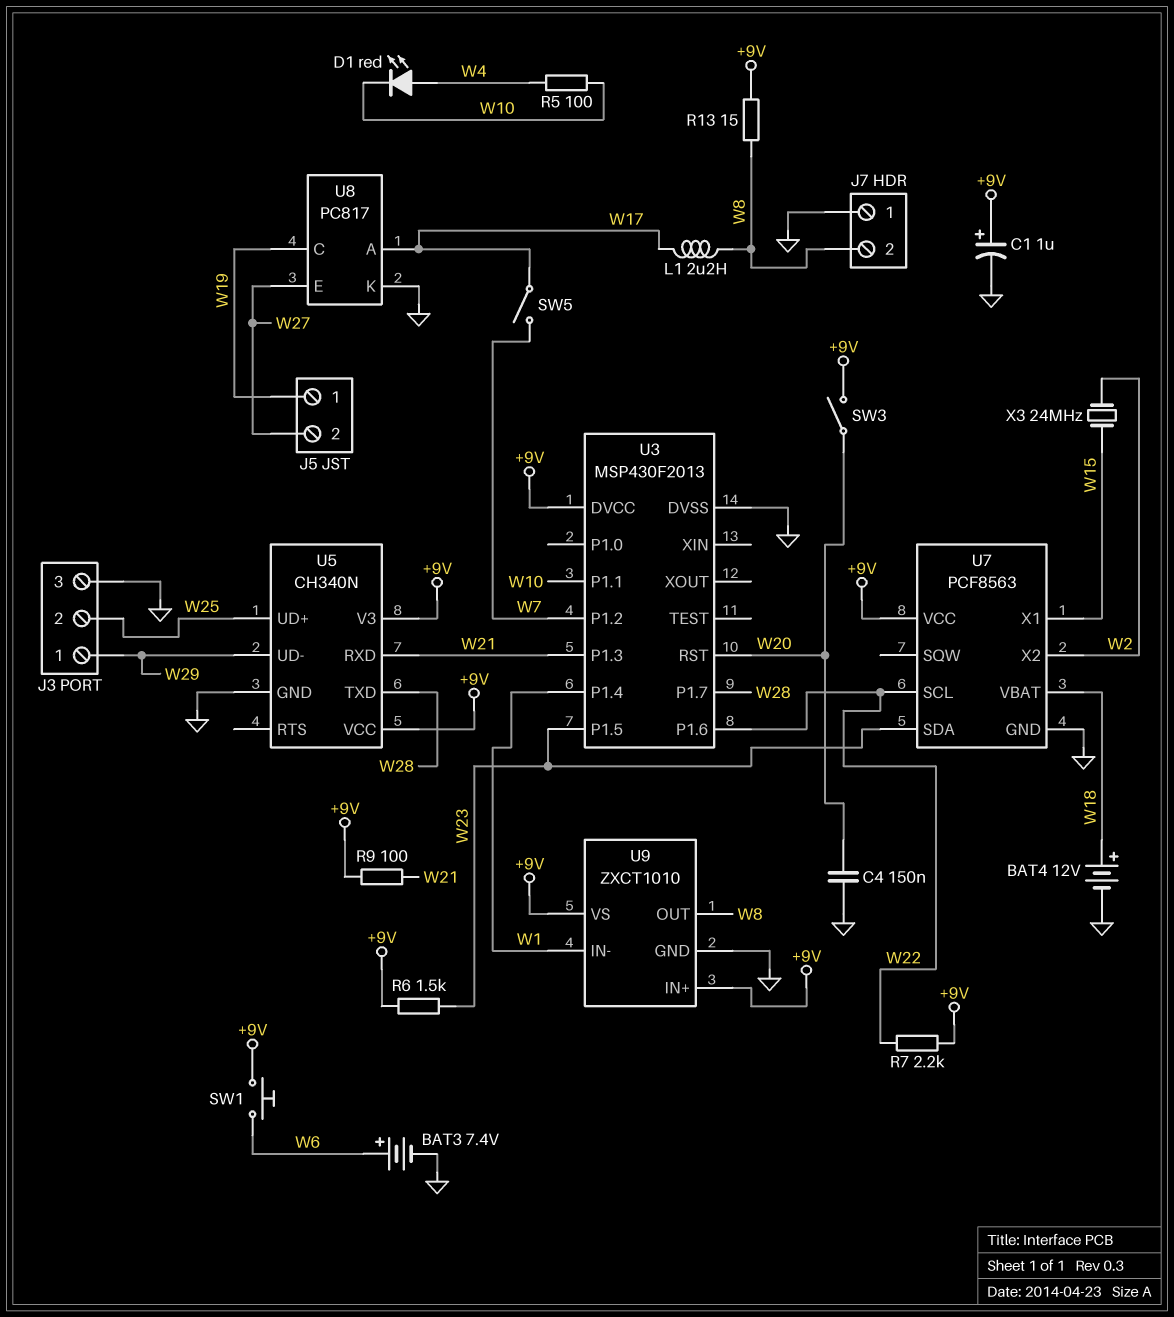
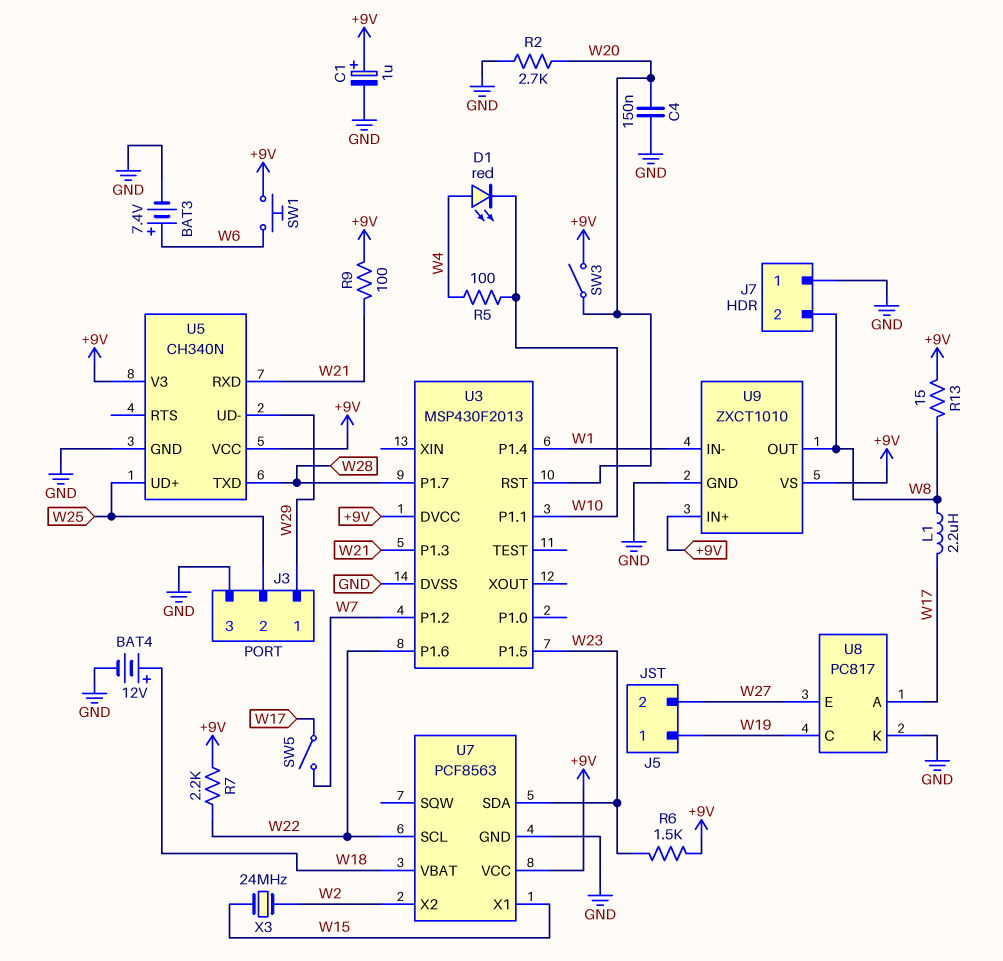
R2: none -> 2.7k (GND, W20)

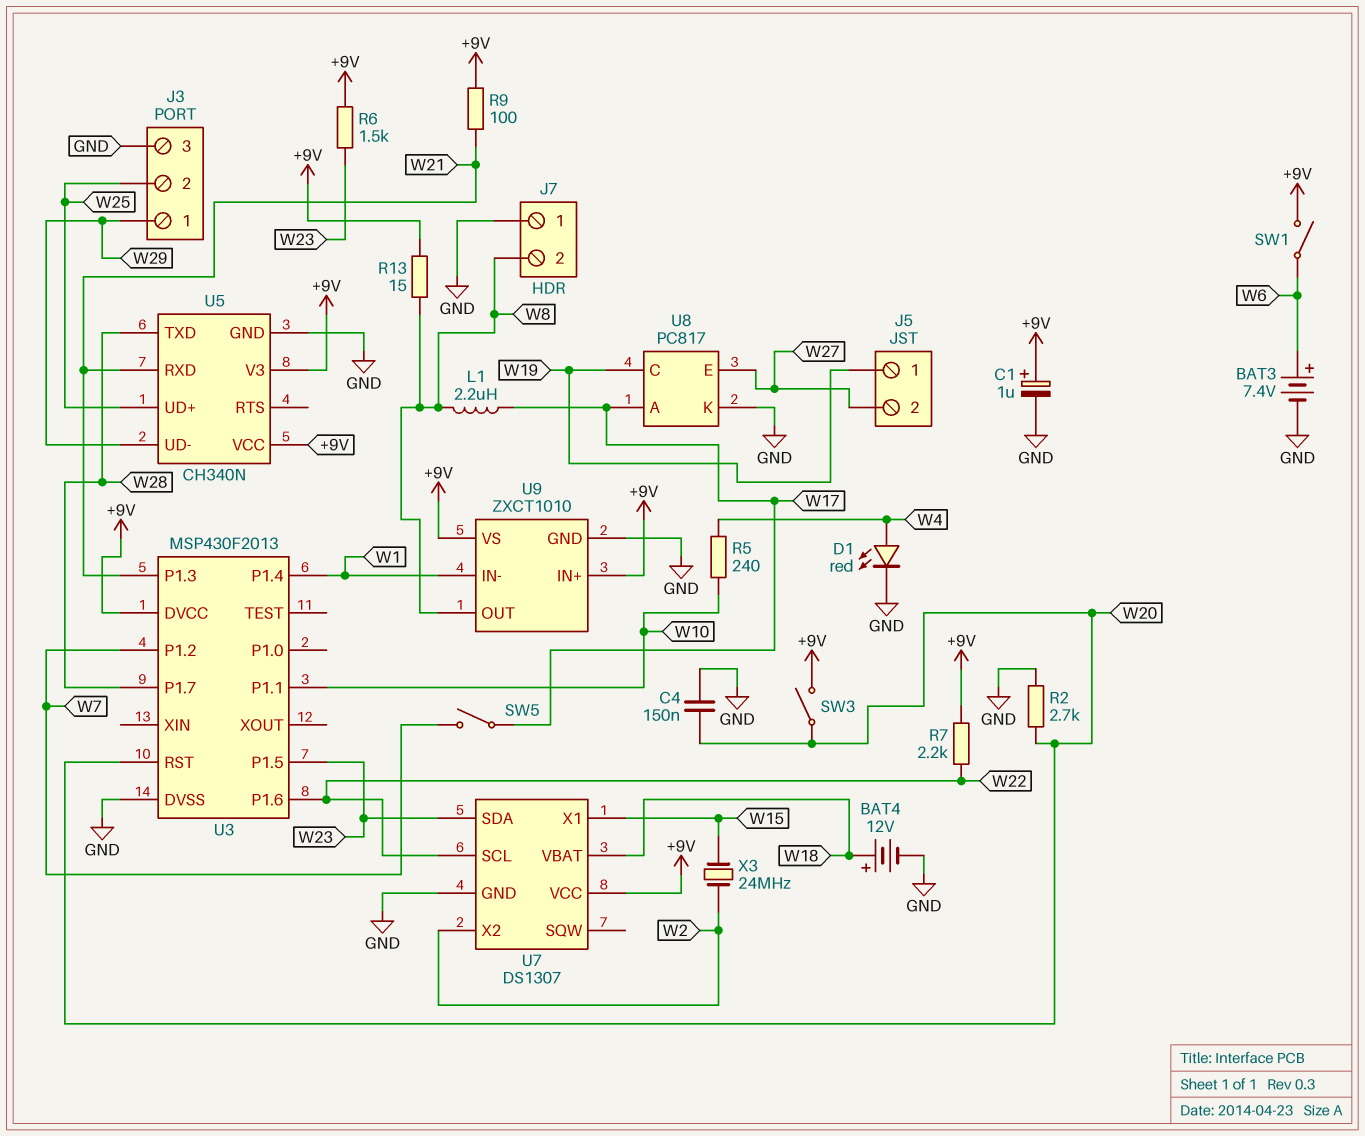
D1: LED red (A W4, K W10) -> LED red (A W4, K GND)
R5: 100 (W4, W10) -> 240 (W4, W10)
SW1: button (+9V, W6) -> switch (+9V, W6)
U7: PCF8563 -> DS1307

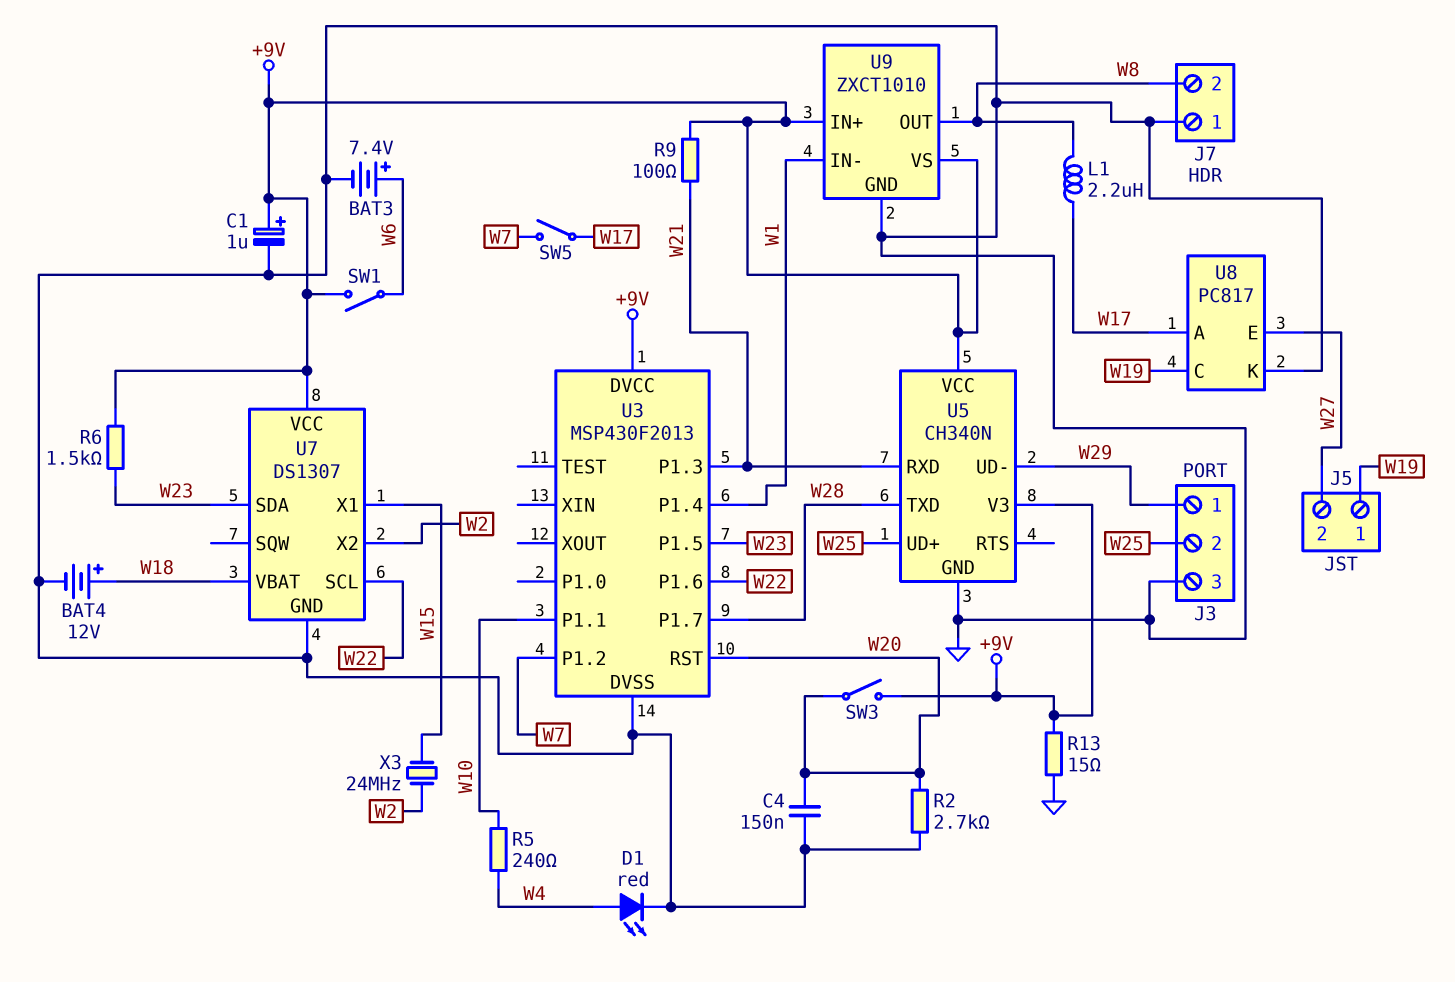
R7: 2.2k (+9V, W22) -> none
R13: 15 (+9V, W8) -> 15 (+9V, GND)

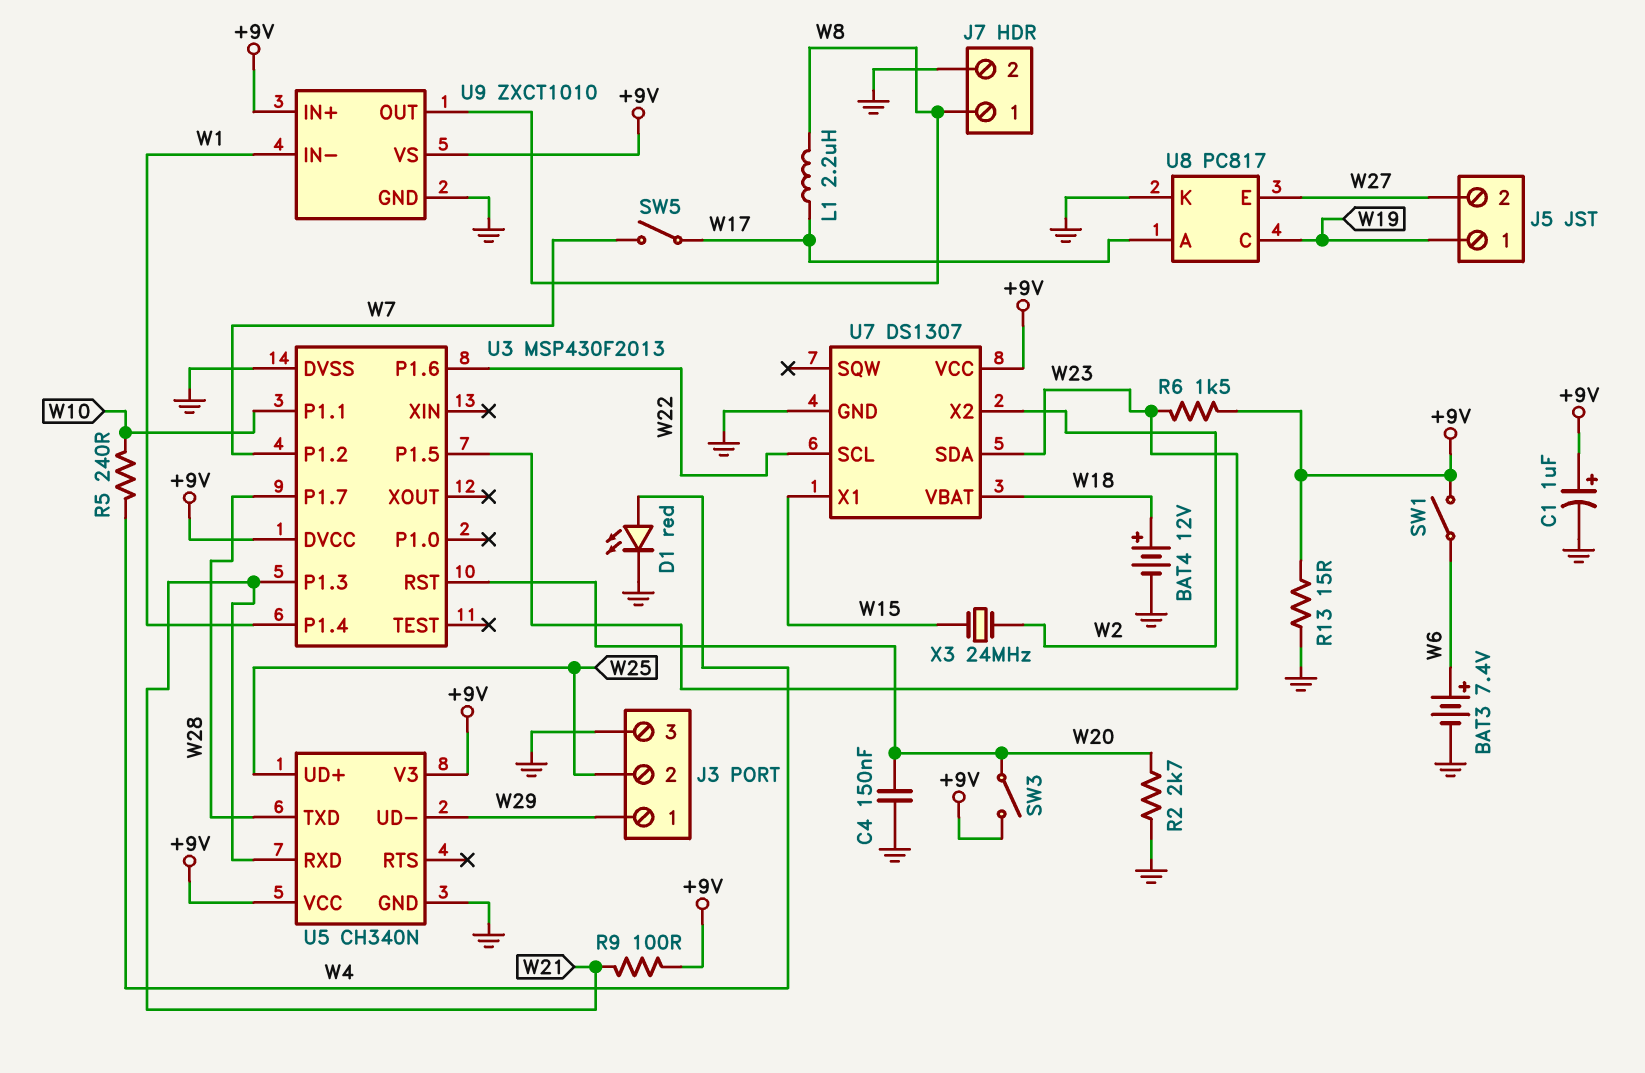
J7 pin 1: GND -> W8
J7 pin 2: W8 -> GND

